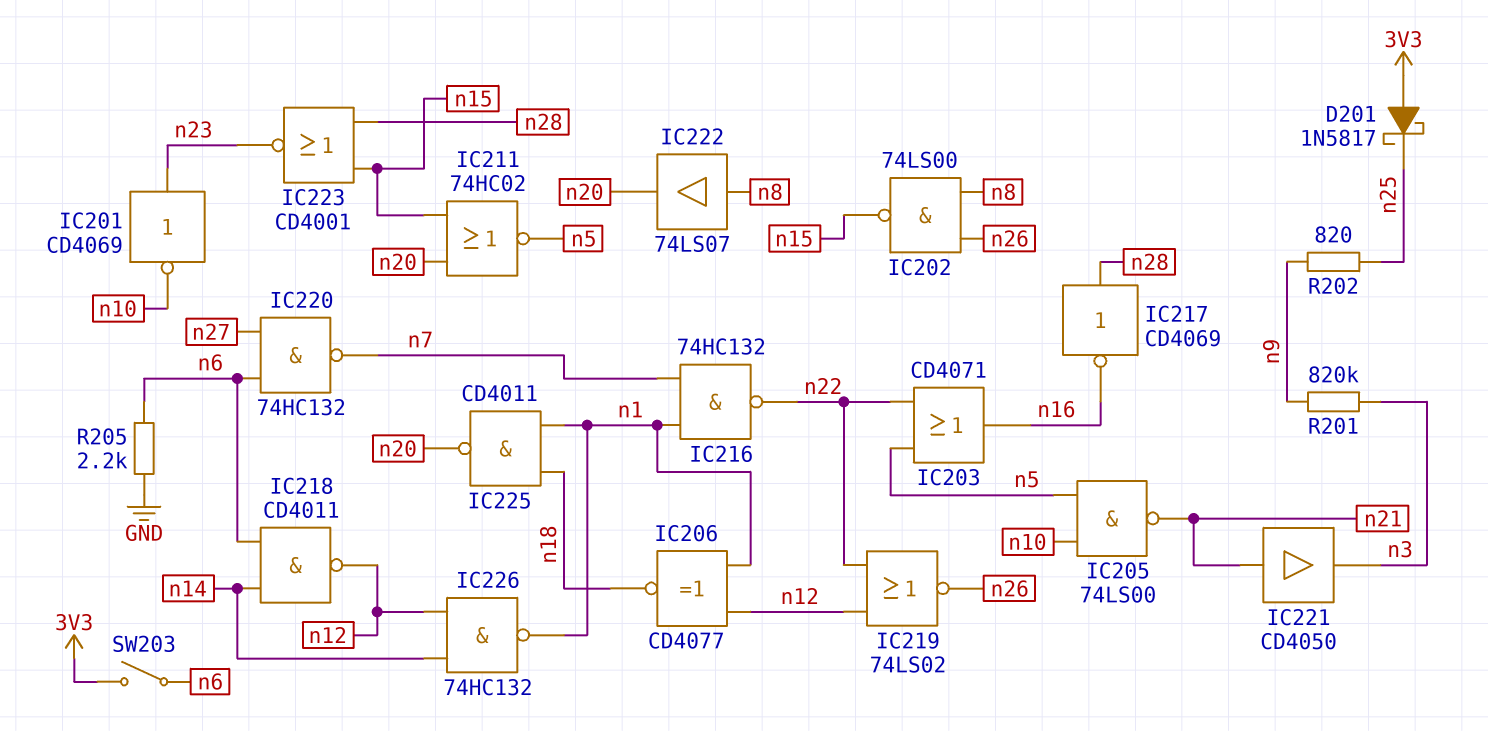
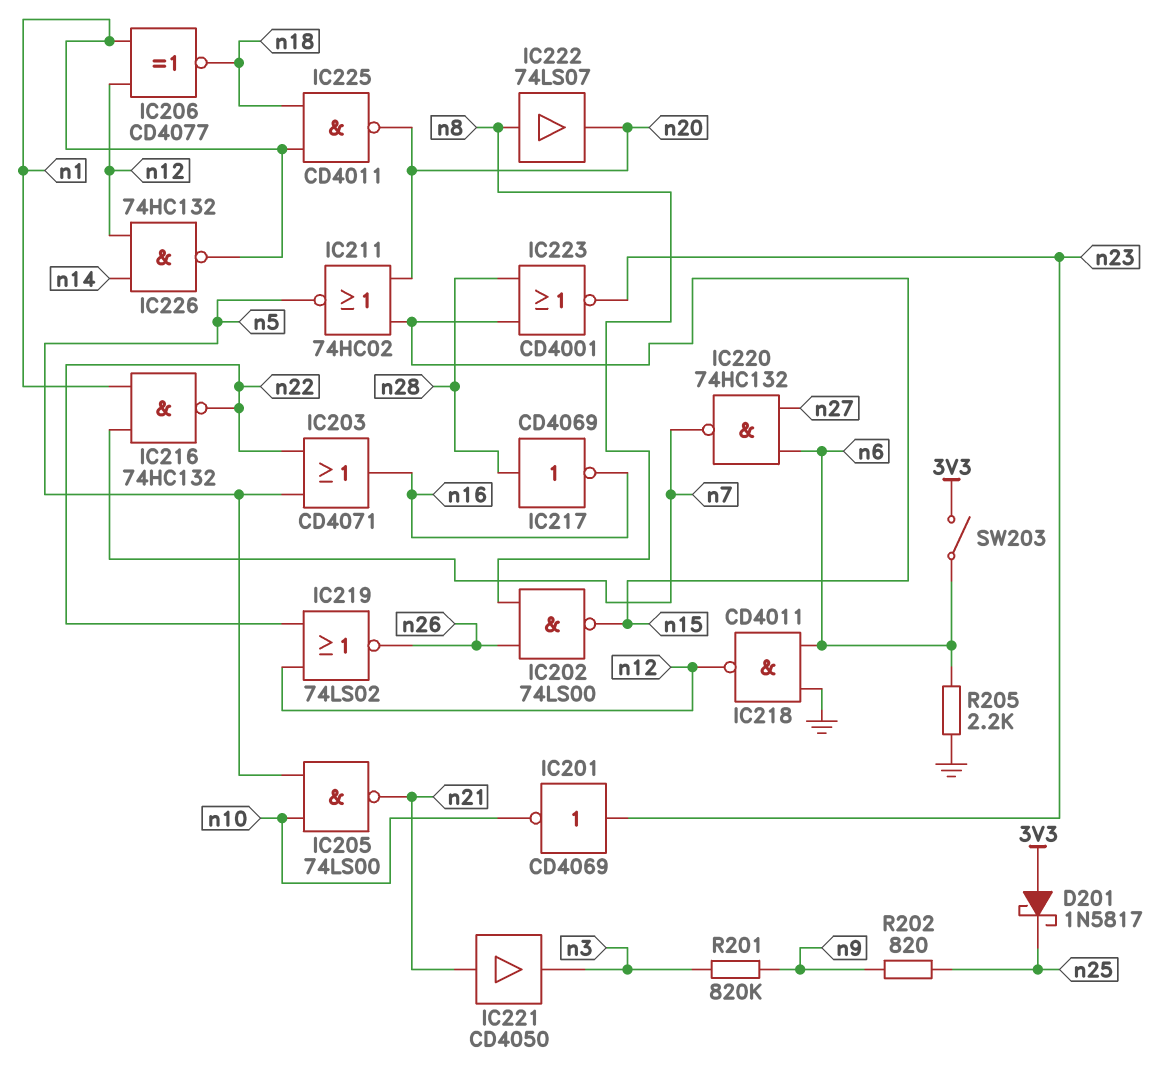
IC218: NAND CD4011 (in n6, in n14, out n12) -> NAND CD4011 (in GND, in n6, out n12)

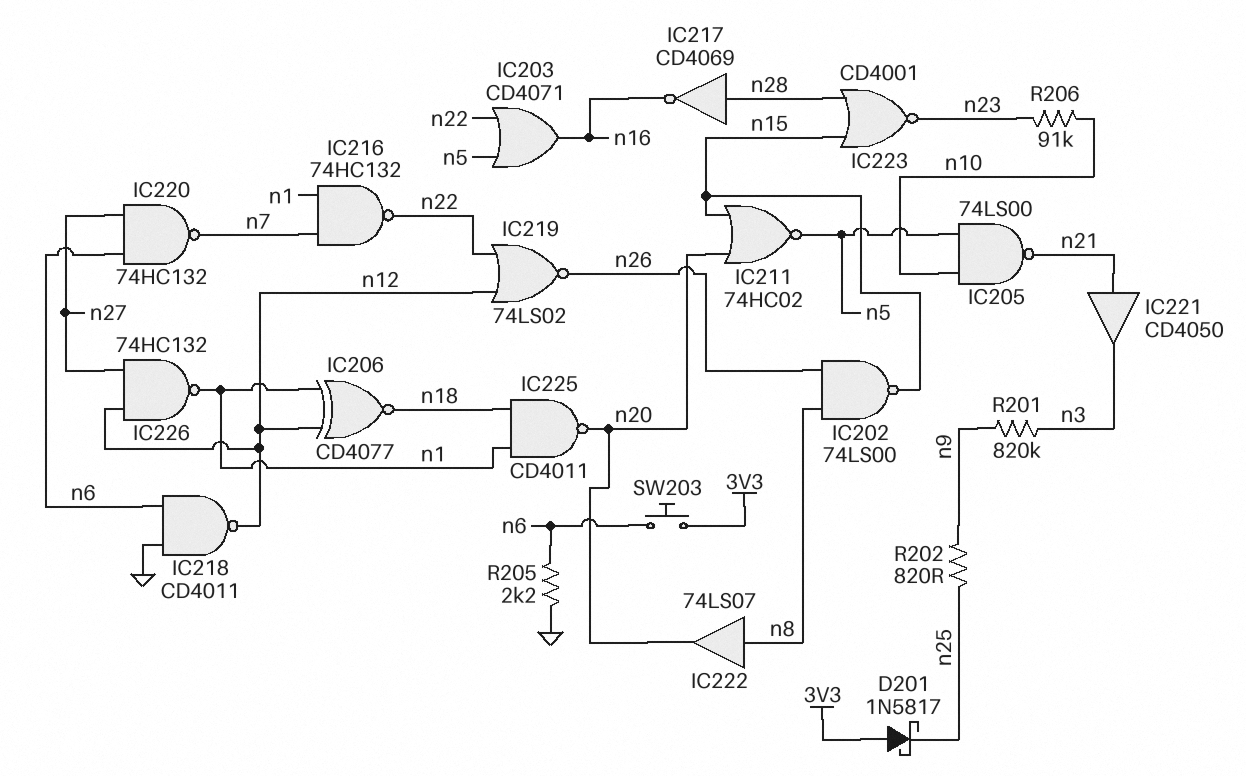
IC201: NOT CD4069 (in n23, out n10) -> none
IC226: NAND 74HC132 (in n12, in n14, out n1) -> NAND 74HC132 (in n12, in n27, out n1)
R206: none -> 91k (n10, n23)
SW203: switch (3V3, n6) -> button (3V3, n6)

